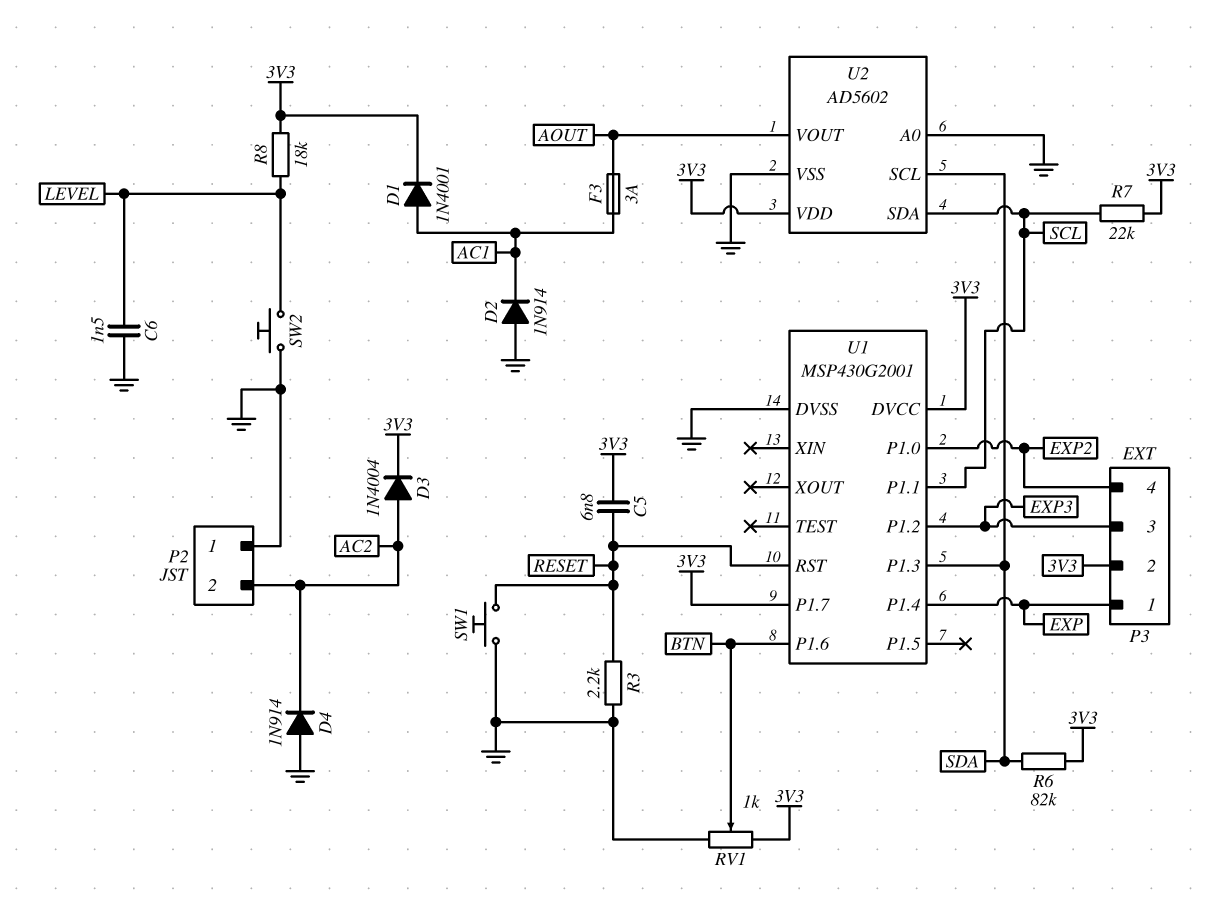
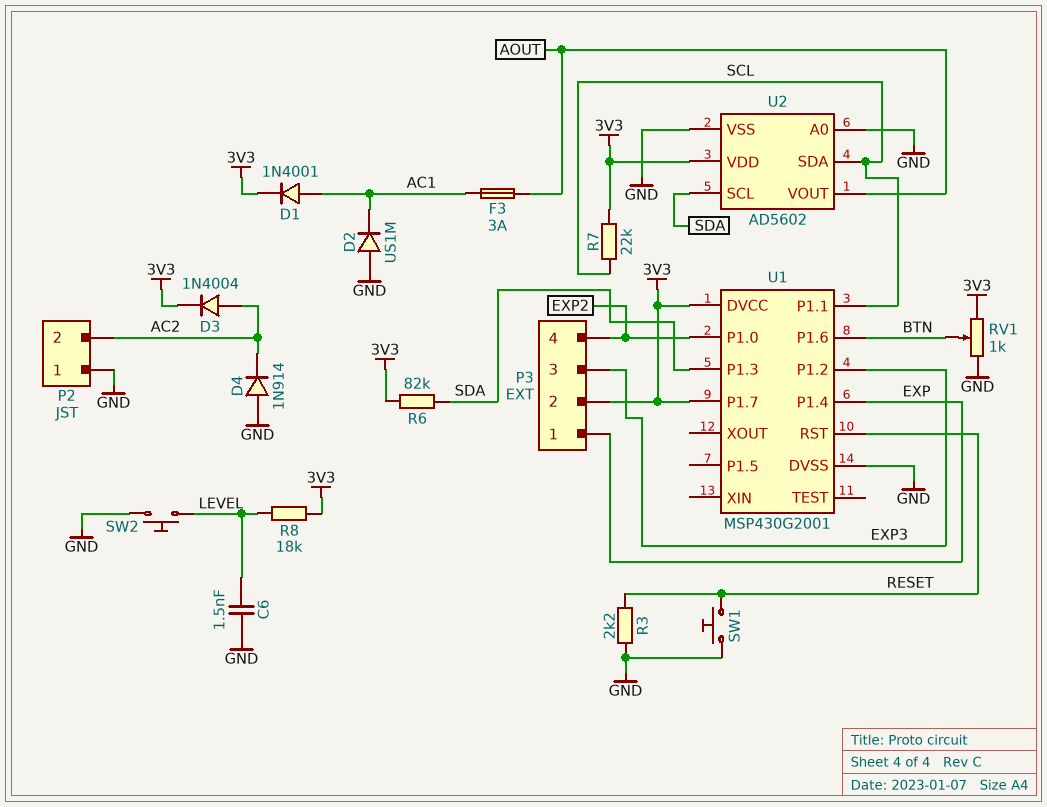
C5: 6.8nF (3V3, RESET) -> none
D2: diode 1N914 (A GND, K AC1) -> diode US1M (A GND, K AC1)

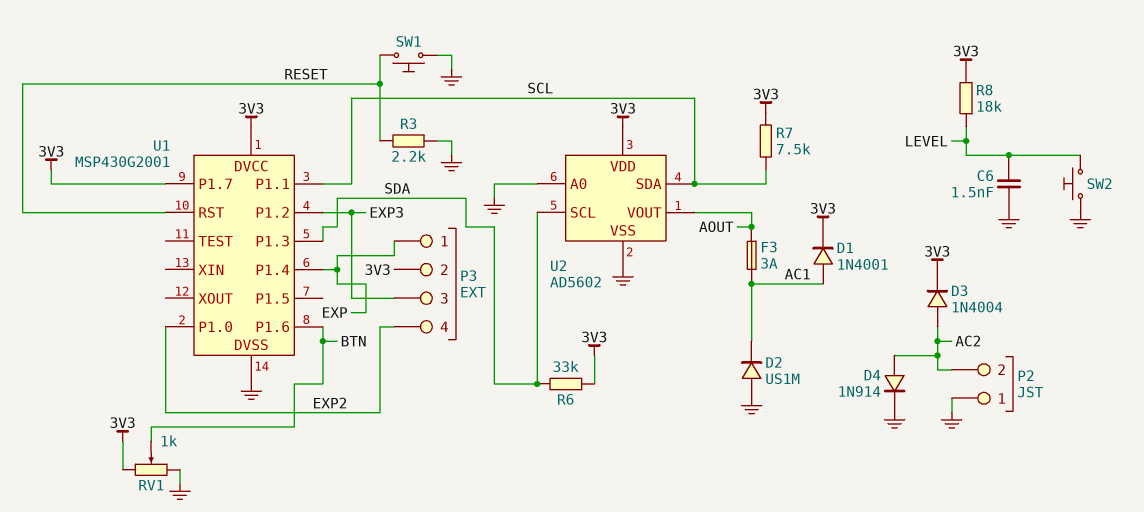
D4: diode 1N914 (A GND, K AC2) -> diode 1N914 (A AC2, K GND)
R6: 82k (3V3, SDA) -> 33k (3V3, SDA)
R7: 22k (3V3, SCL) -> 7.5k (3V3, SCL)

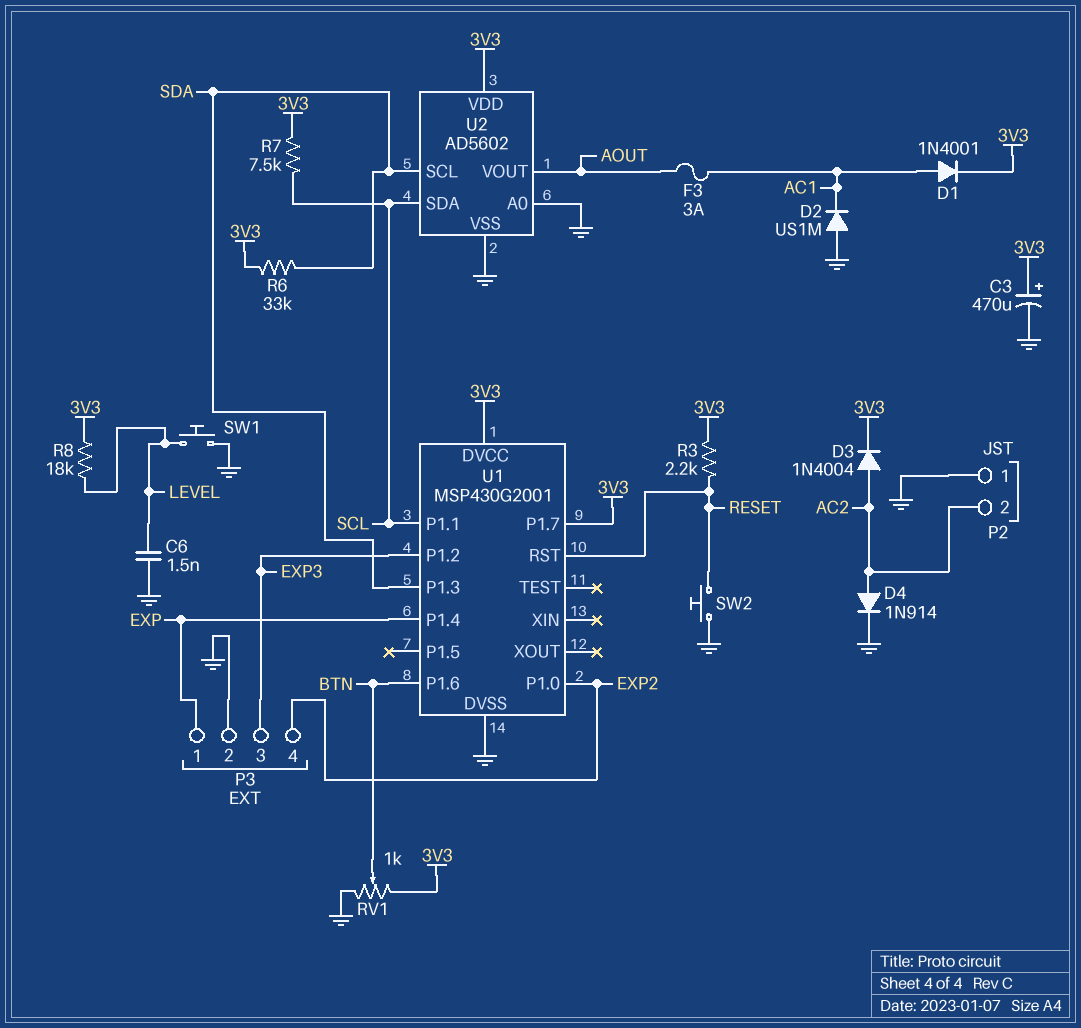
C3: none -> 470uF (plus 3V3, minus GND)
P3 pin 2: 3V3 -> GND
R3: 2.2k (GND, RESET) -> 2.2k (3V3, RESET)
SW1: button (GND, RESET) -> button (GND, LEVEL)
SW2: button (GND, LEVEL) -> button (GND, RESET)

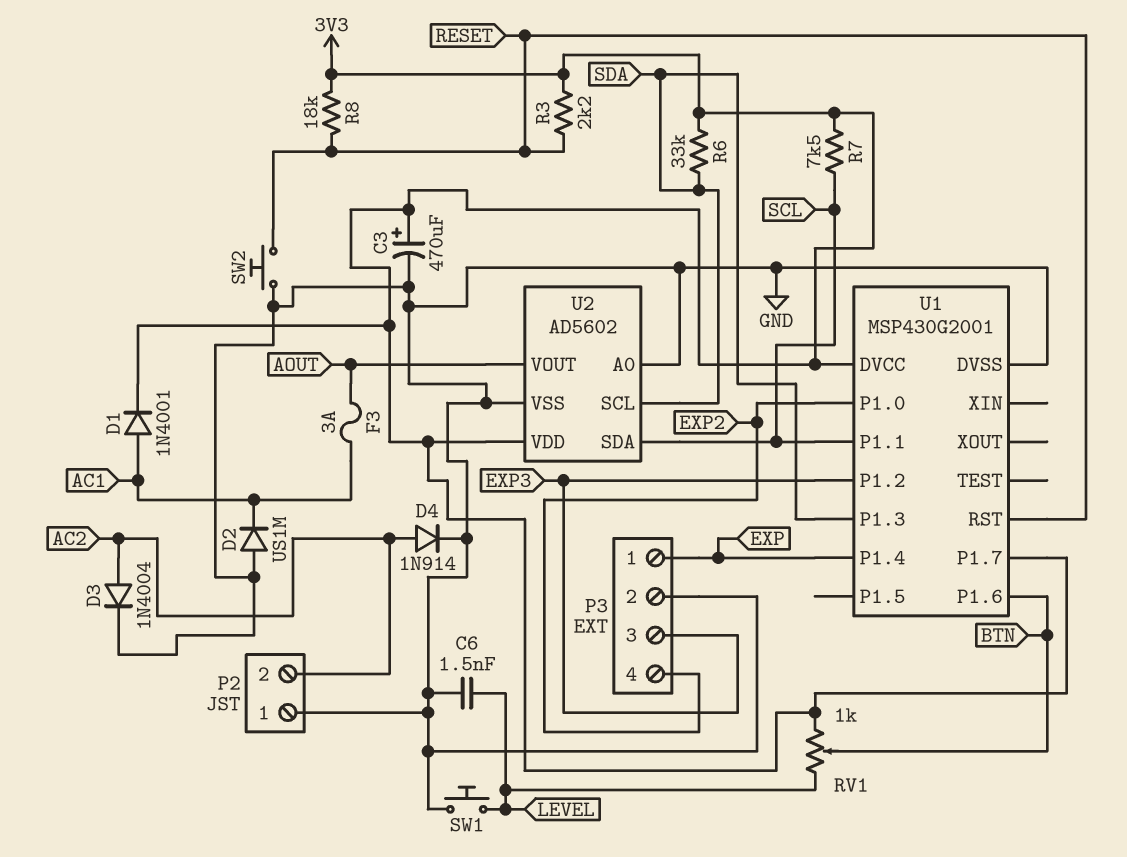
D3: diode 1N4004 (A AC2, K 3V3) -> diode 1N4004 (A AC2, K GND)
R8: 18k (3V3, LEVEL) -> 18k (3V3, RESET)
RV1: 1k (3V3, GND, wiper BTN) -> 1k (3V3, LEVEL, wiper BTN)

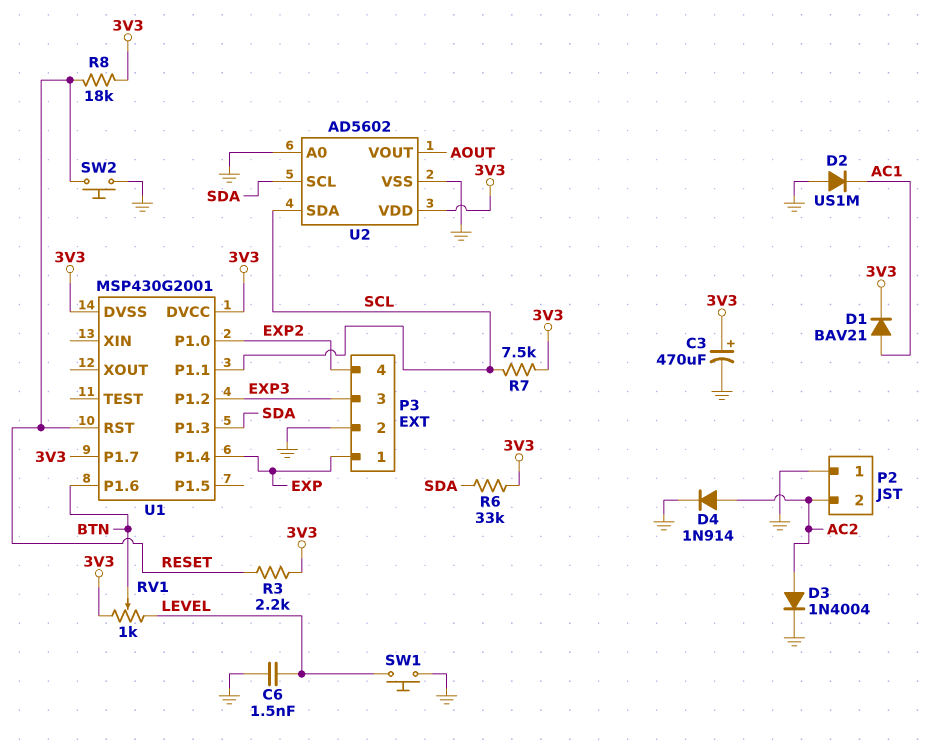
D1: diode 1N4001 (A AC1, K 3V3) -> diode BAV21 (A AC1, K 3V3)
F3: 3A (AC1, AOUT) -> none
U1 pin DVSS: GND -> 3V3

